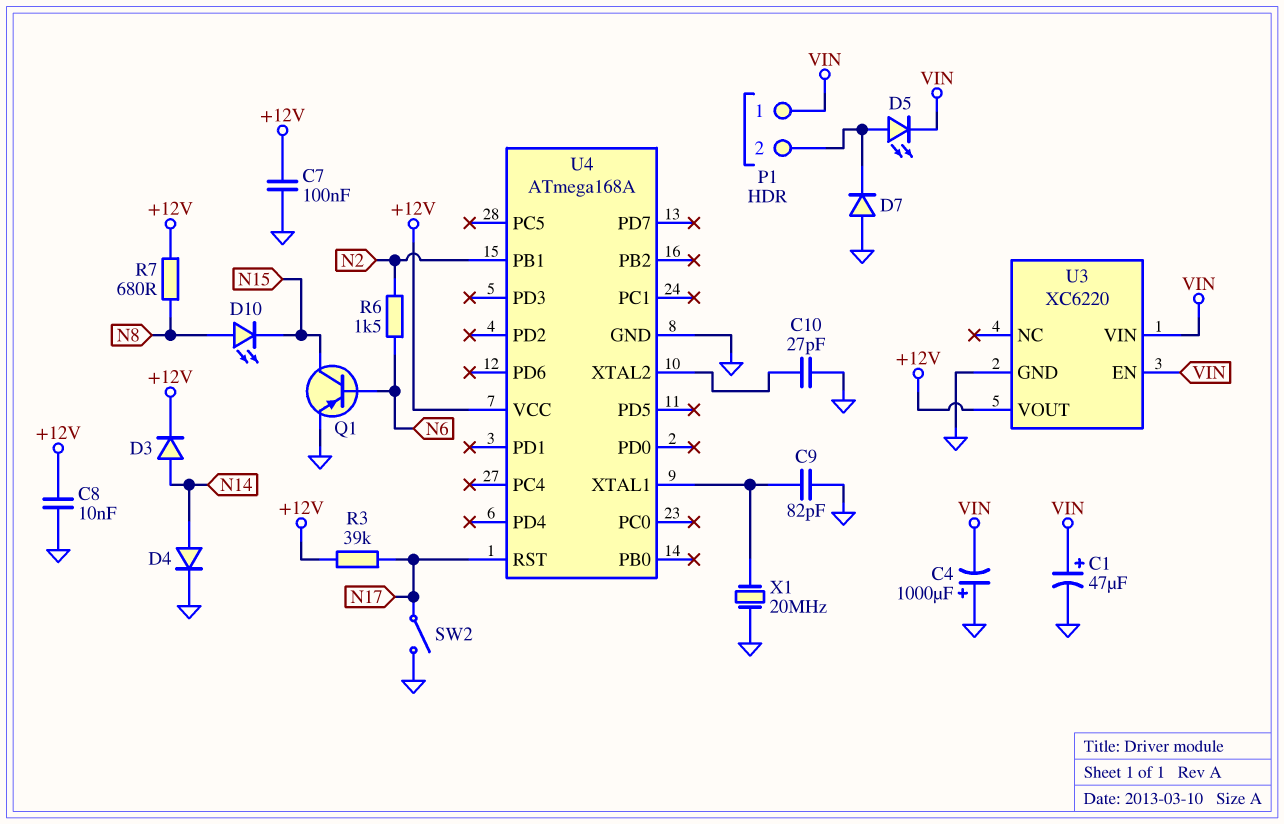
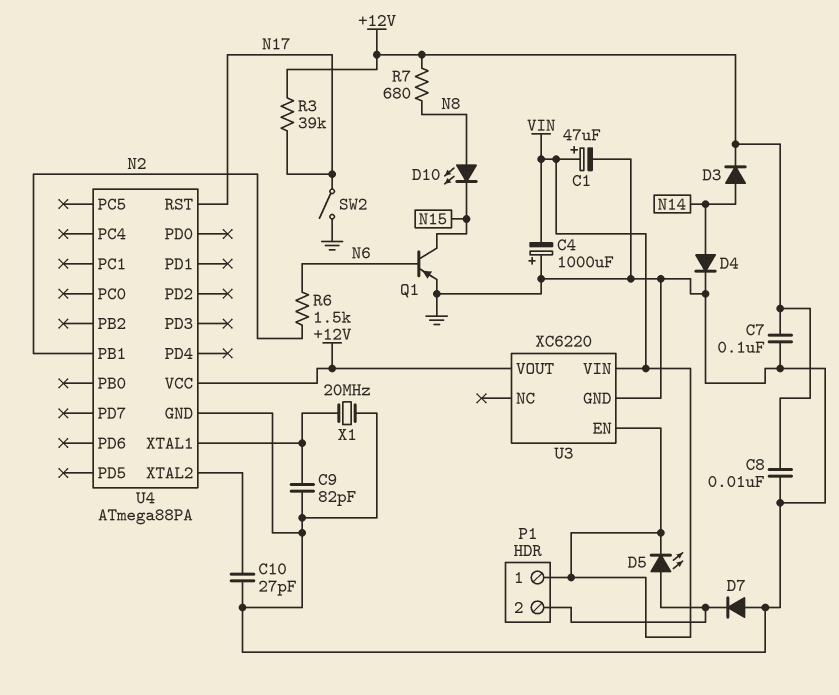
U4: ATmega168A -> ATmega88PA

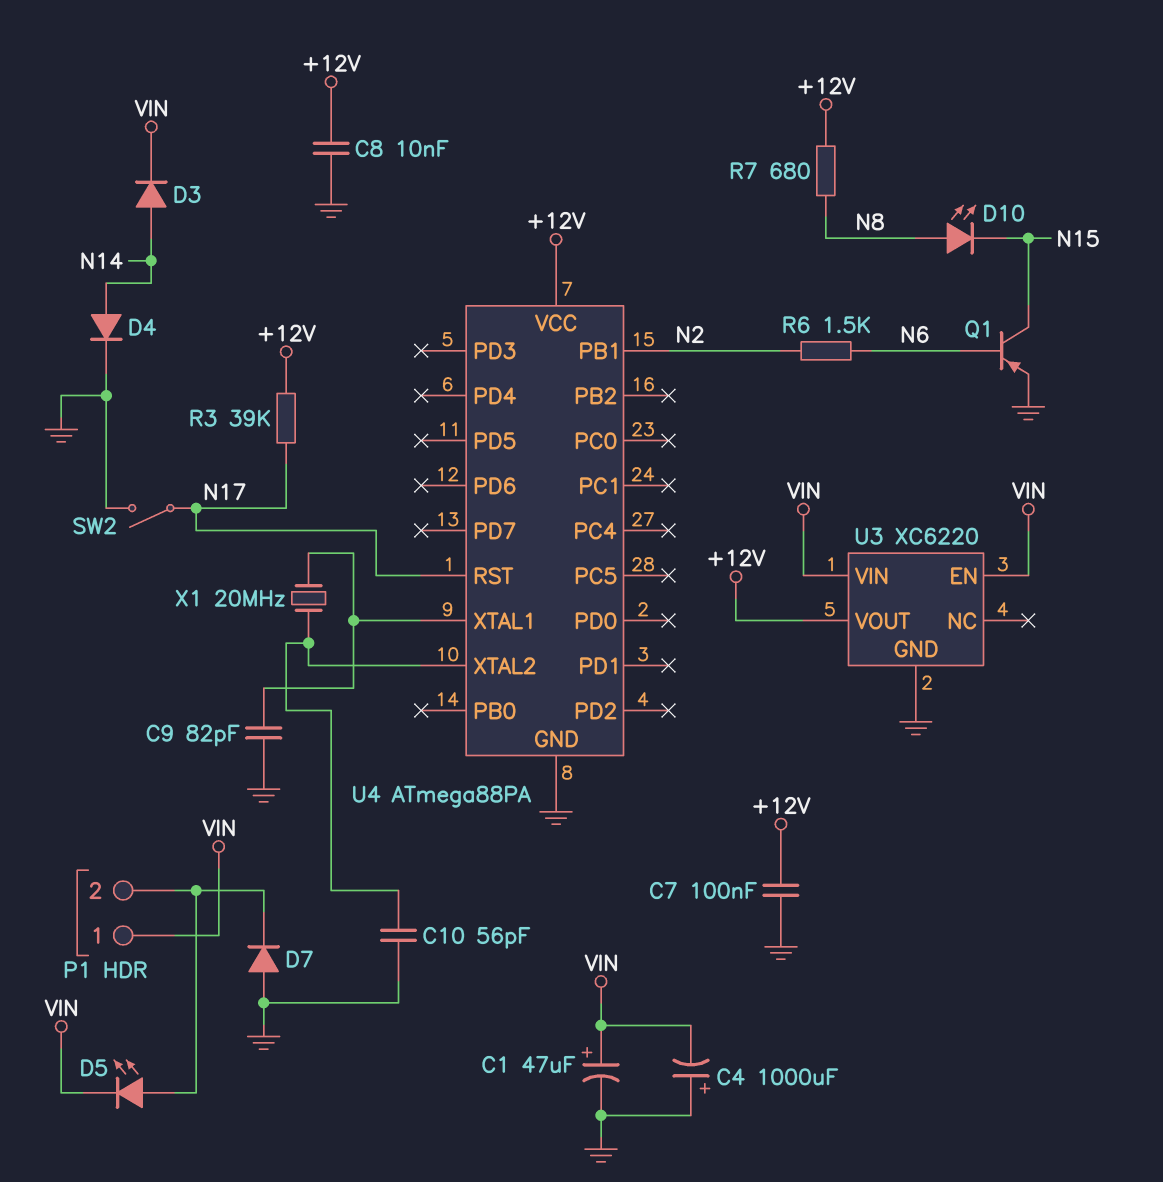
C10: 27pF (GND, U4/XTAL2) -> 56pF (GND, U4/XTAL2)
D3: diode (A N14, K +12V) -> diode (A N14, K VIN)
X1: 20MHz (GND, U4/XTAL1) -> 20MHz (U4/XTAL1, U4/XTAL2)

